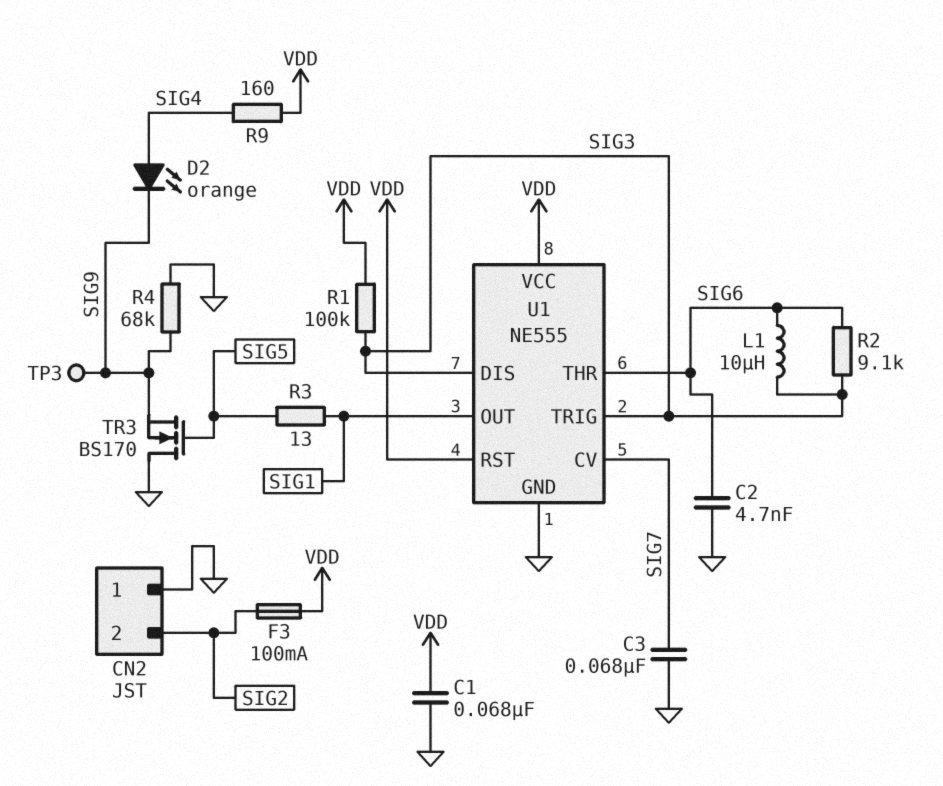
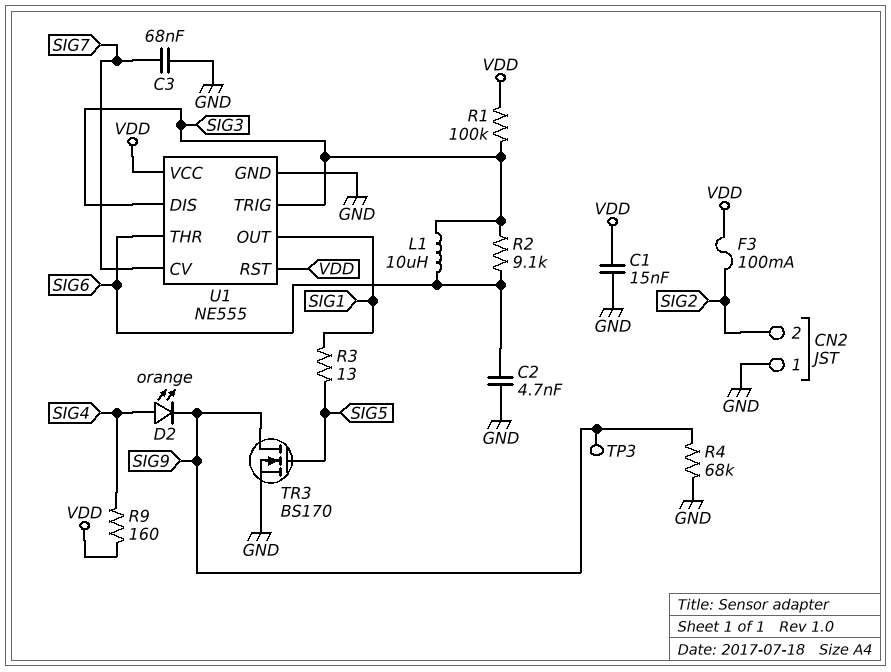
C1: 68nF (GND, VDD) -> 15nF (GND, VDD)
TR3: NMOS BS170 (G SIG5, D GND, S SIG9) -> NMOS BS170 (G SIG5, D SIG9, S GND)

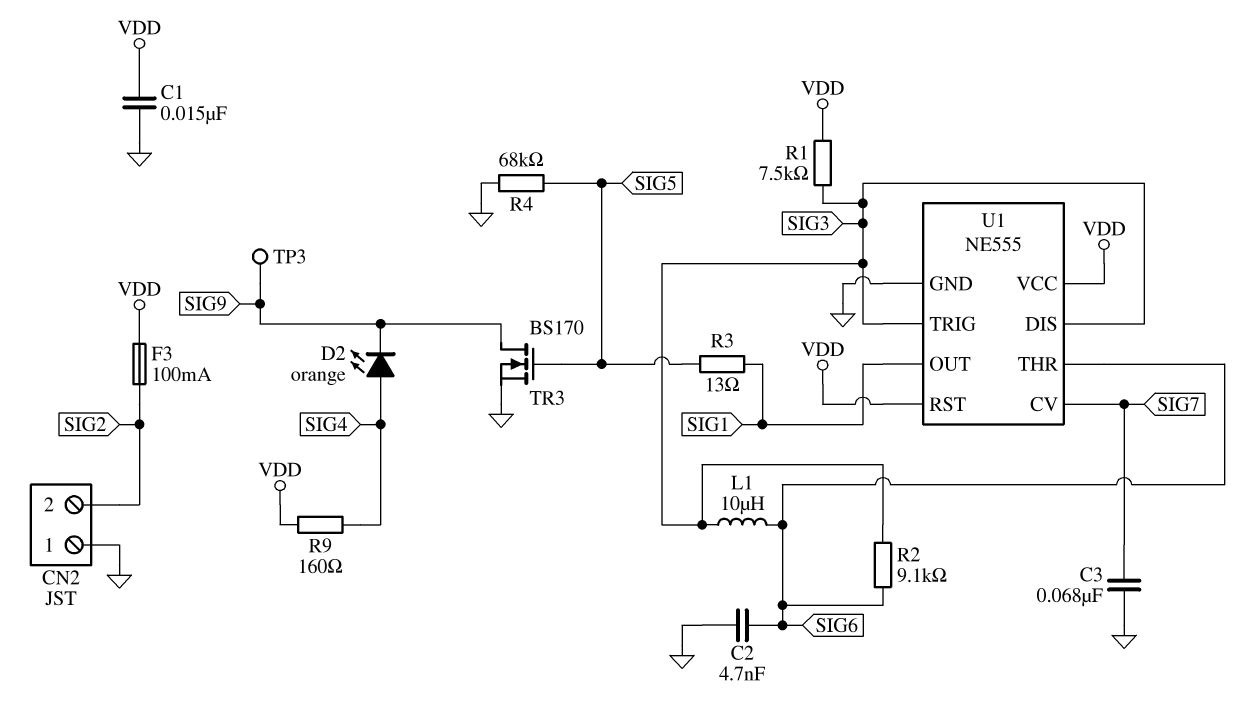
R1: 100k (SIG3, VDD) -> 7.5k (SIG3, VDD)
R4: 68k (GND, SIG9) -> 68k (GND, SIG5)

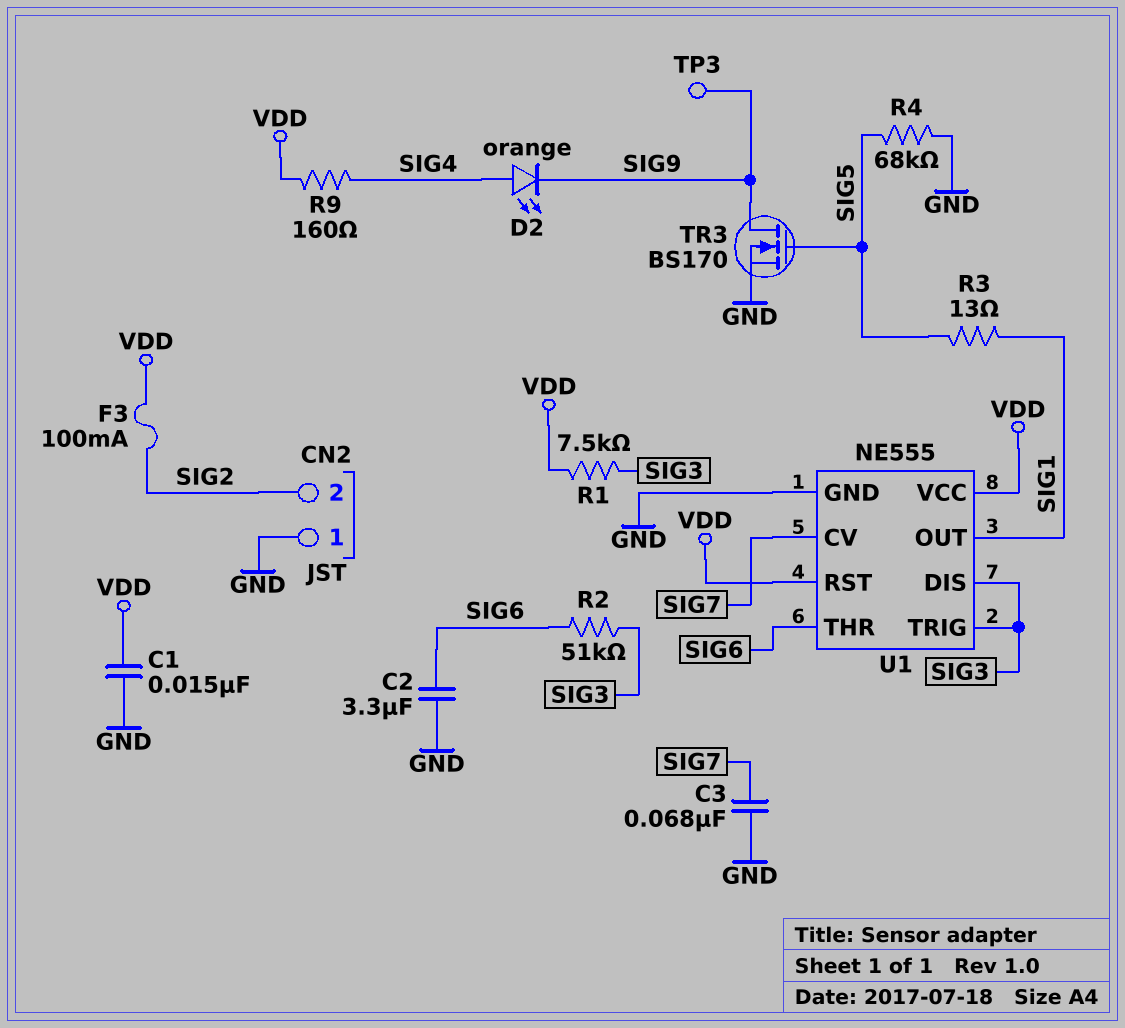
C2: 4.7nF (GND, SIG6) -> 3.3uF (GND, SIG6)
L1: 10uH (SIG3, SIG6) -> none
R2: 9.1k (SIG3, SIG6) -> 51k (SIG3, SIG6)

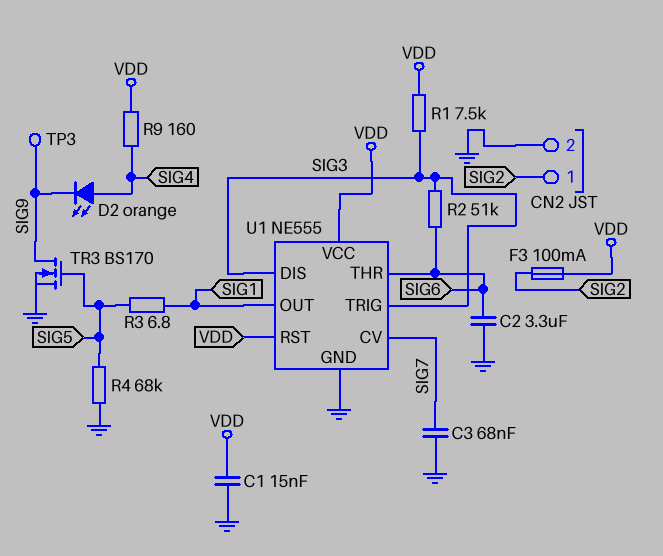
CN2 pin 1: GND -> SIG2
CN2 pin 2: SIG2 -> GND
R3: 13 (SIG1, SIG5) -> 6.8 (SIG1, SIG5)

